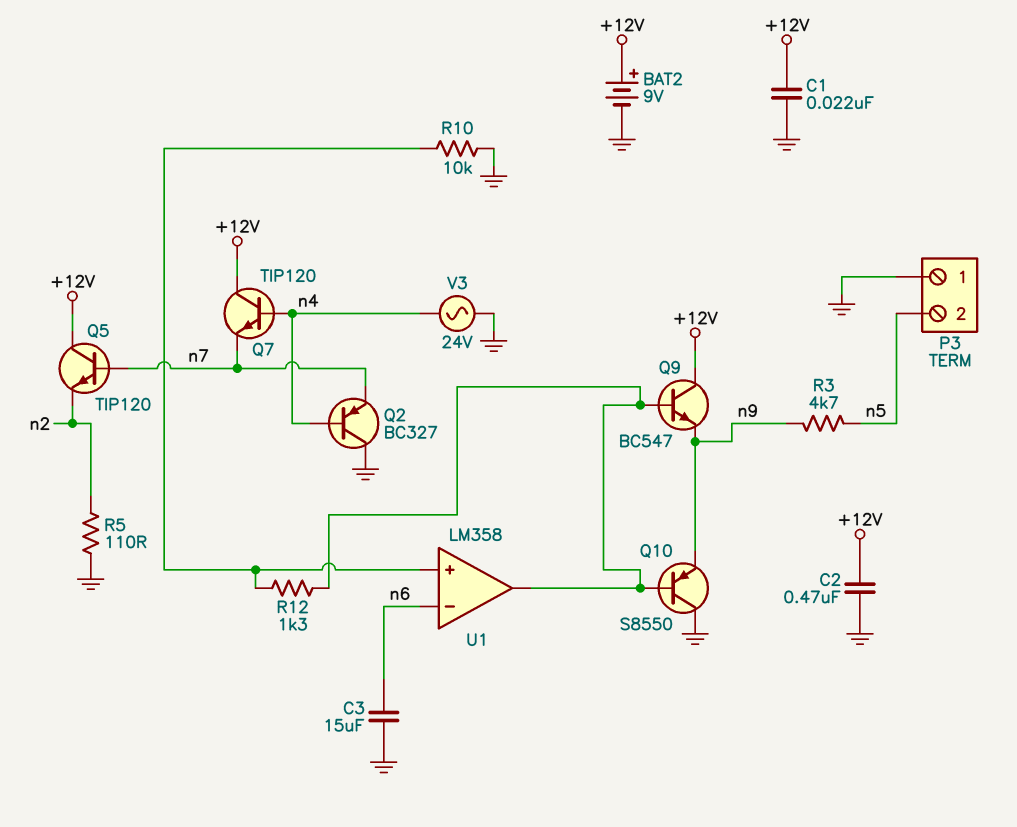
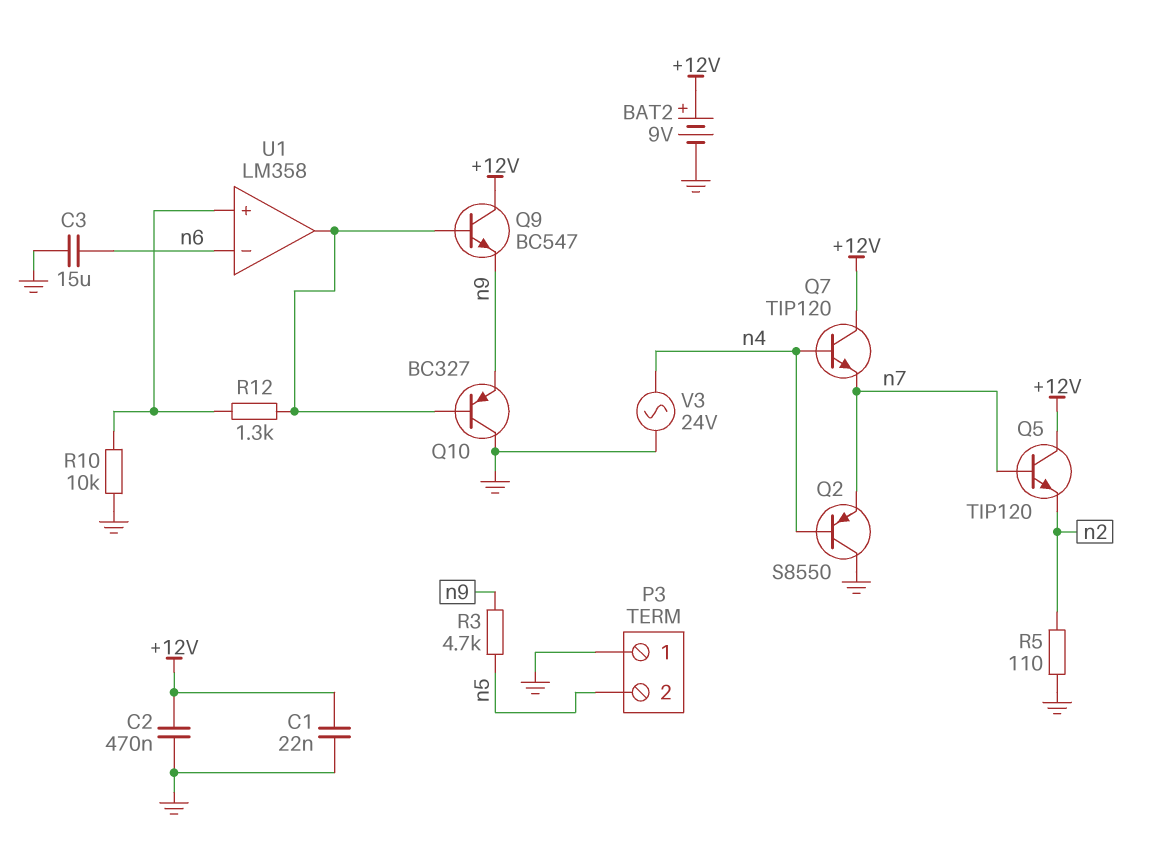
Q2: PNP BC327 (B n4, C GND, E n7) -> PNP S8550 (B n4, C GND, E n7)
Q10: PNP S8550 (B U1/out, C GND, E n9) -> PNP BC327 (B U1/out, C GND, E n9)

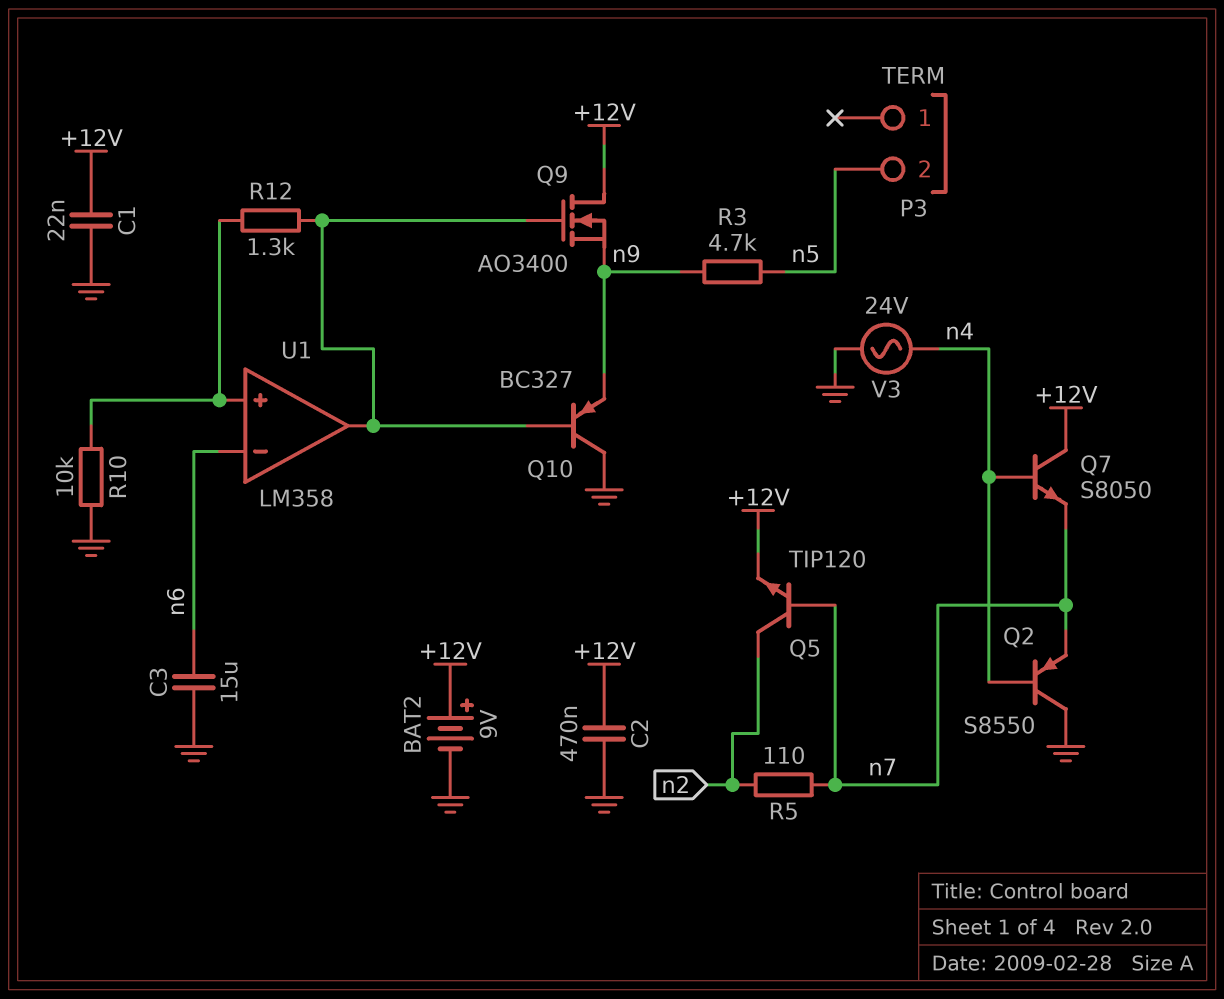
P3 pin 1: GND -> none
Q5: NPN TIP120 (B n7, C +12V, E n2) -> NPN TIP120 (B n7, C n2, E +12V)
Q7: NPN TIP120 (B n4, C +12V, E n7) -> NPN S8050 (B n4, C +12V, E n7)
Q9: NPN BC547 (B U1/out, C +12V, E n9) -> NMOS AO3400 (G U1/out, D +12V, S n9)
R5: 110 (GND, n2) -> 110 (n2, n7)

